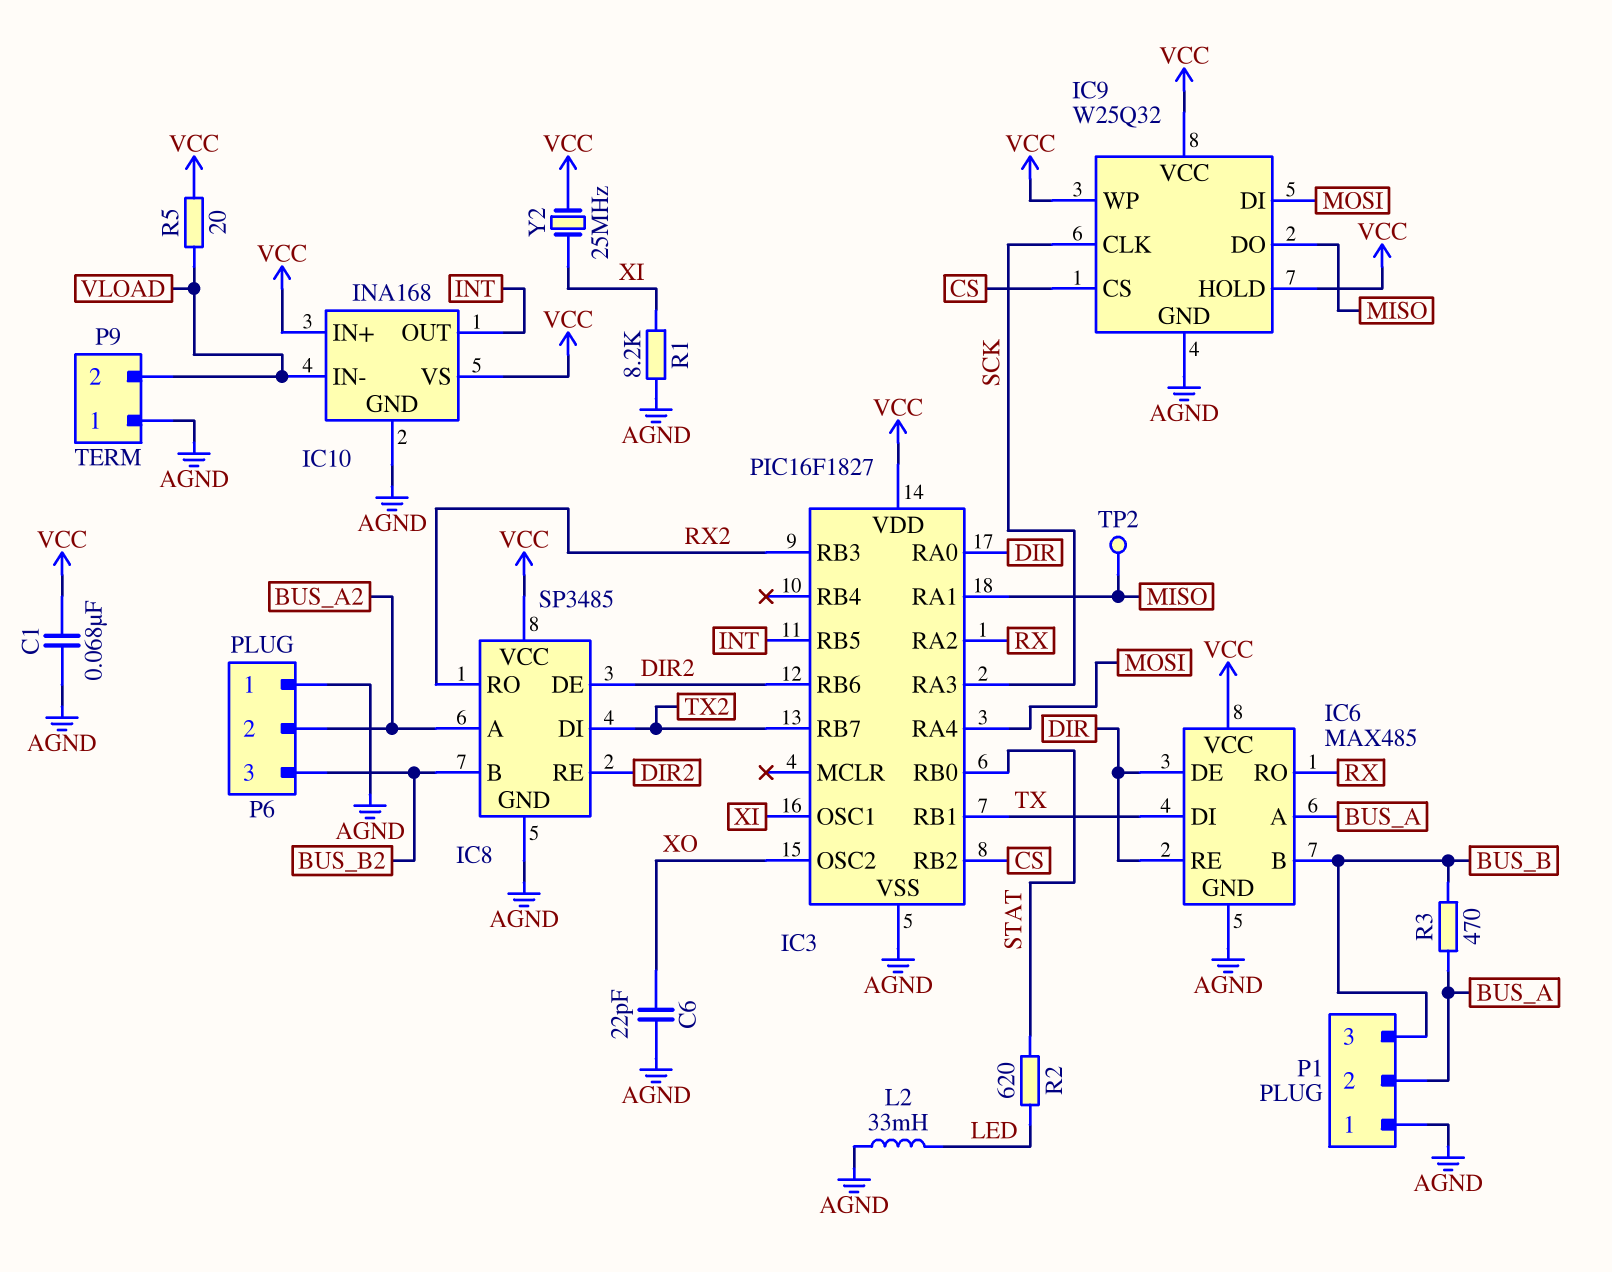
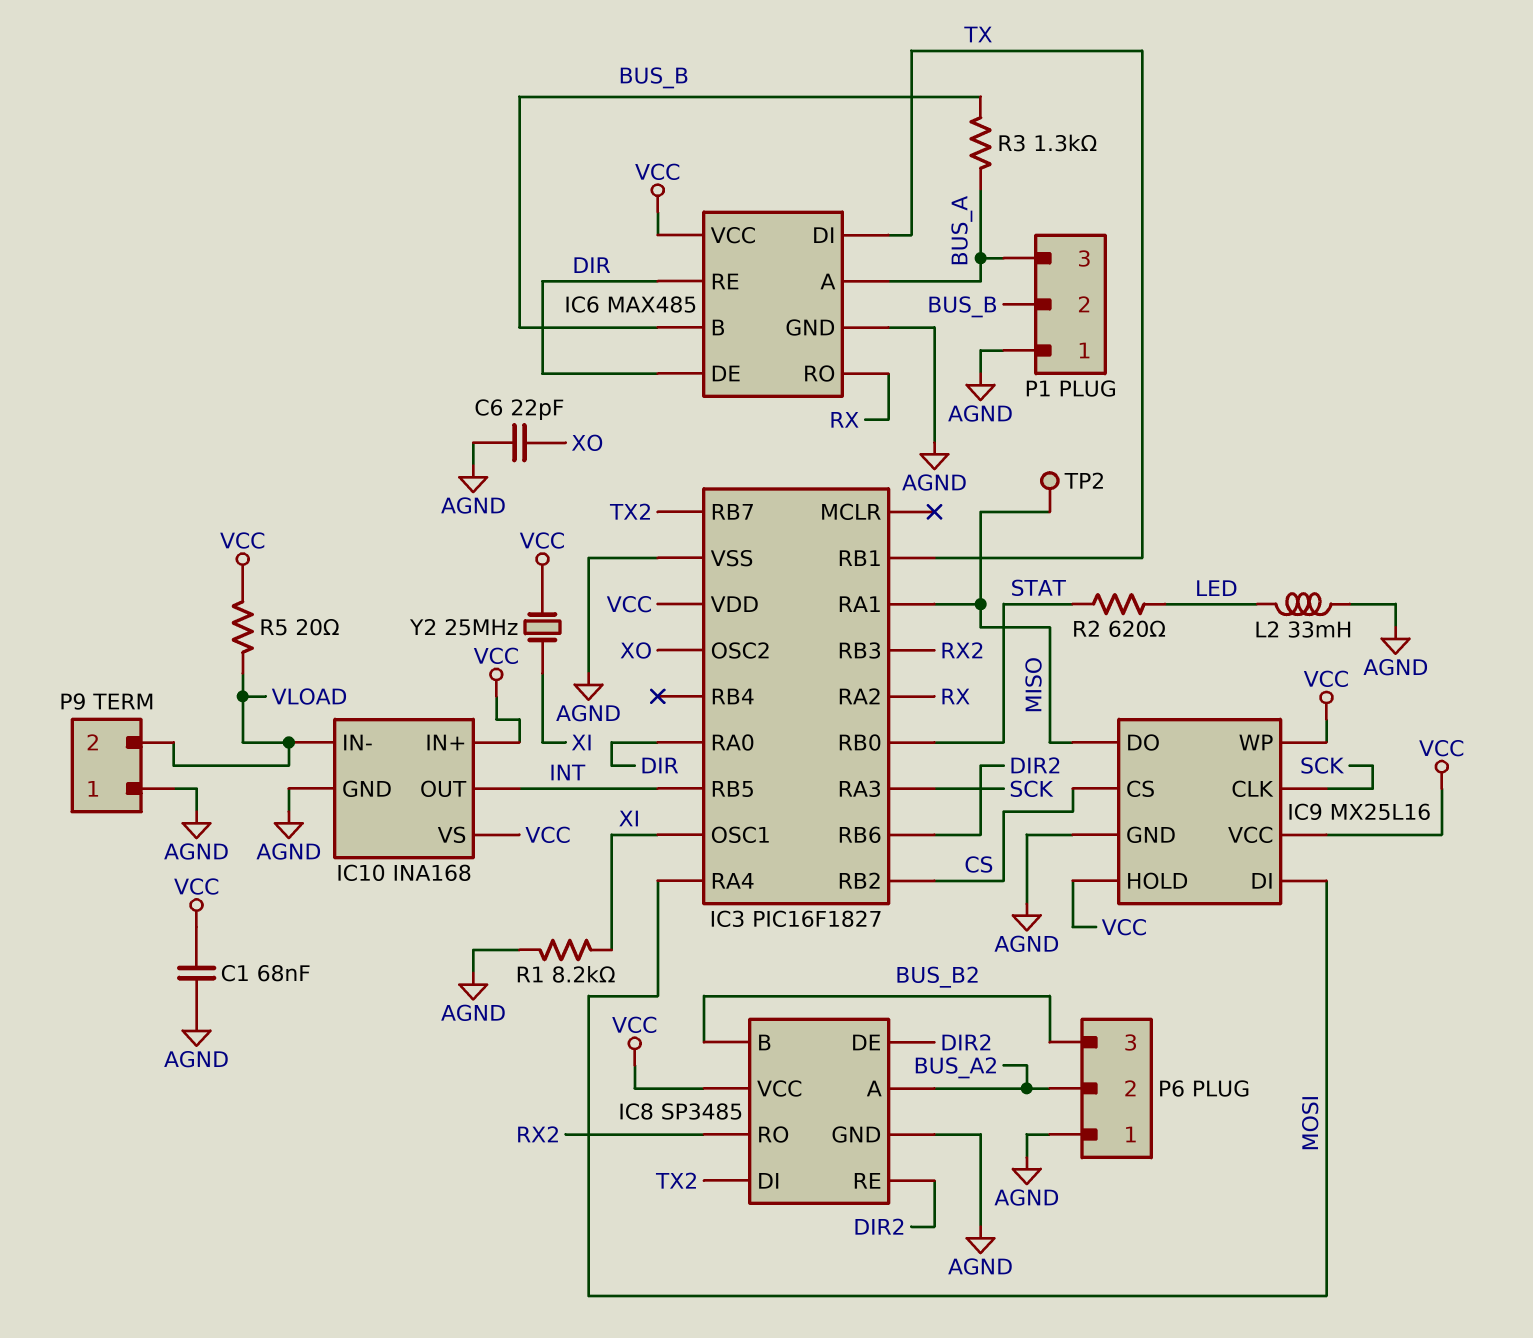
IC9: W25Q32 -> MX25L16
P1 pin 2: BUS_A -> BUS_B
P1 pin 3: BUS_B -> BUS_A
R3: 470 (BUS_A, BUS_B) -> 1.3k (BUS_A, BUS_B)

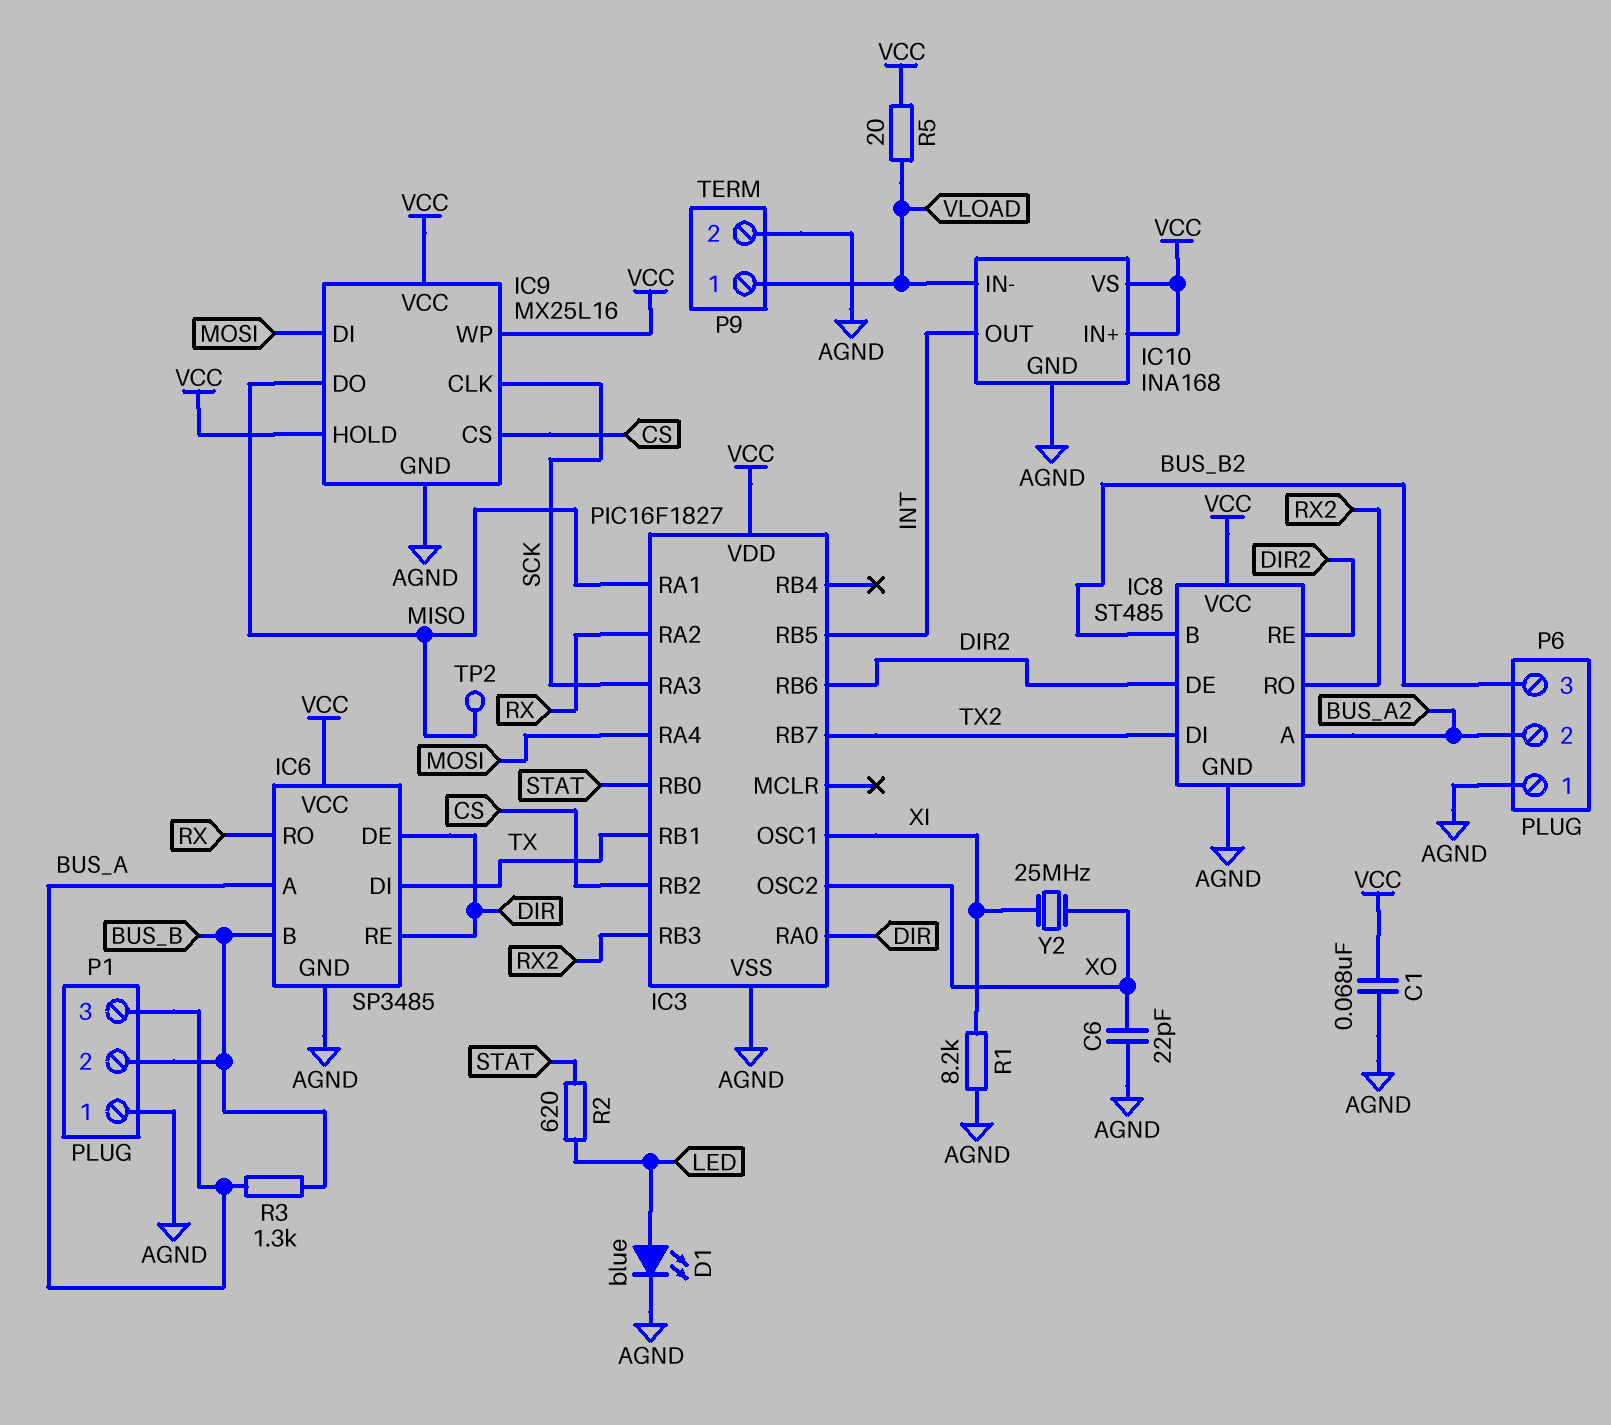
D1: none -> LED blue (A LED, K AGND)
IC6: MAX485 -> SP3485
IC8: SP3485 -> ST485
L2: 33mH (AGND, LED) -> none
P9 pin 1: AGND -> VLOAD
P9 pin 2: VLOAD -> AGND
Y2: 25MHz (VCC, XI) -> 25MHz (XI, XO)

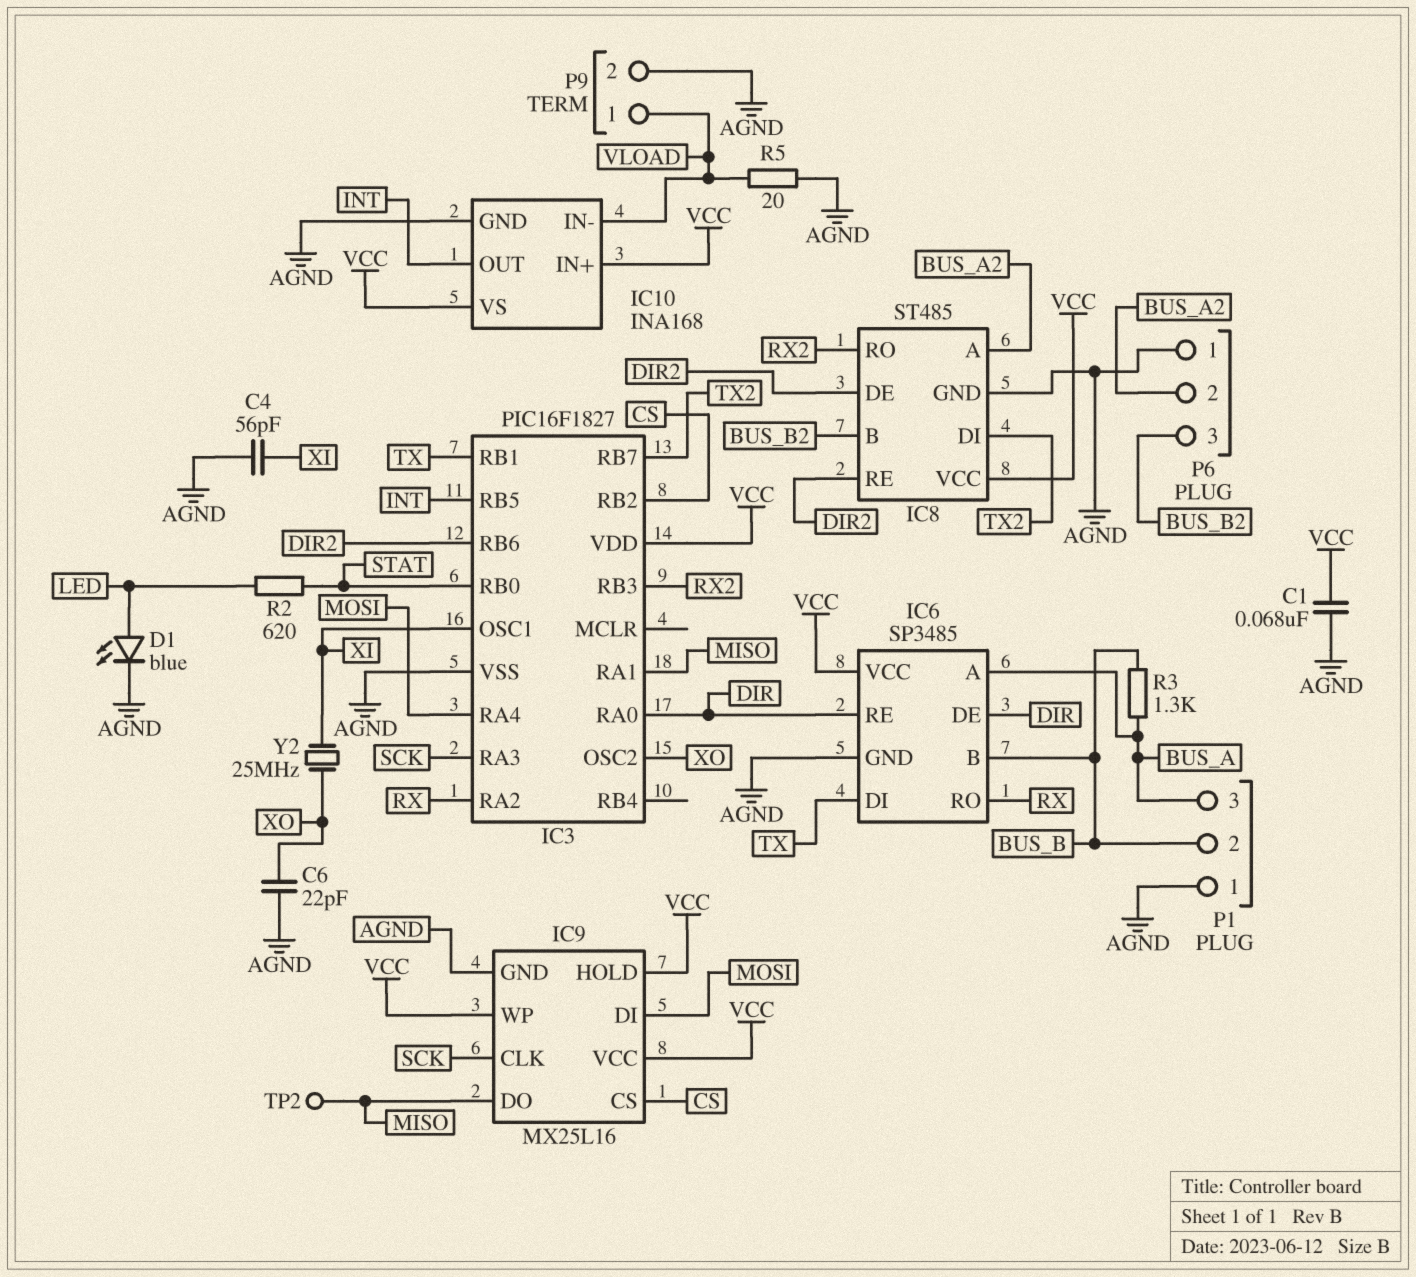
C4: none -> 56pF (AGND, XI)
R1: 8.2k (AGND, XI) -> none
R5: 20 (VCC, VLOAD) -> 20 (AGND, VLOAD)

